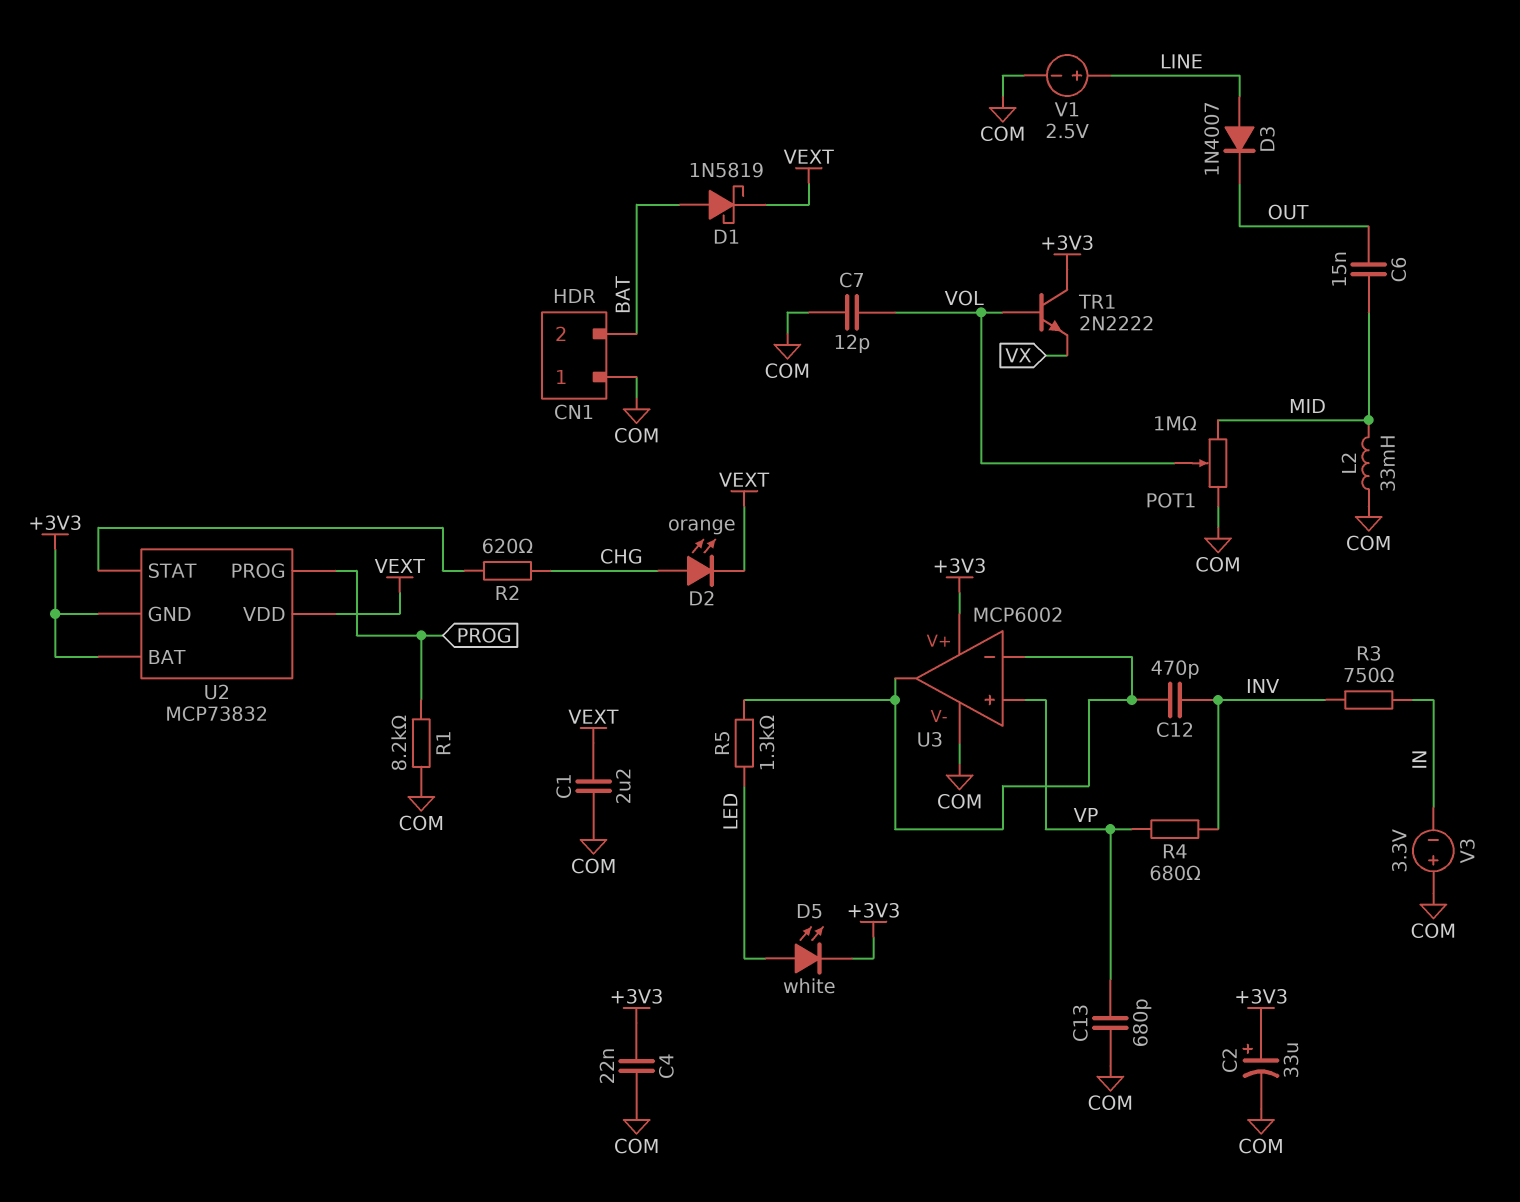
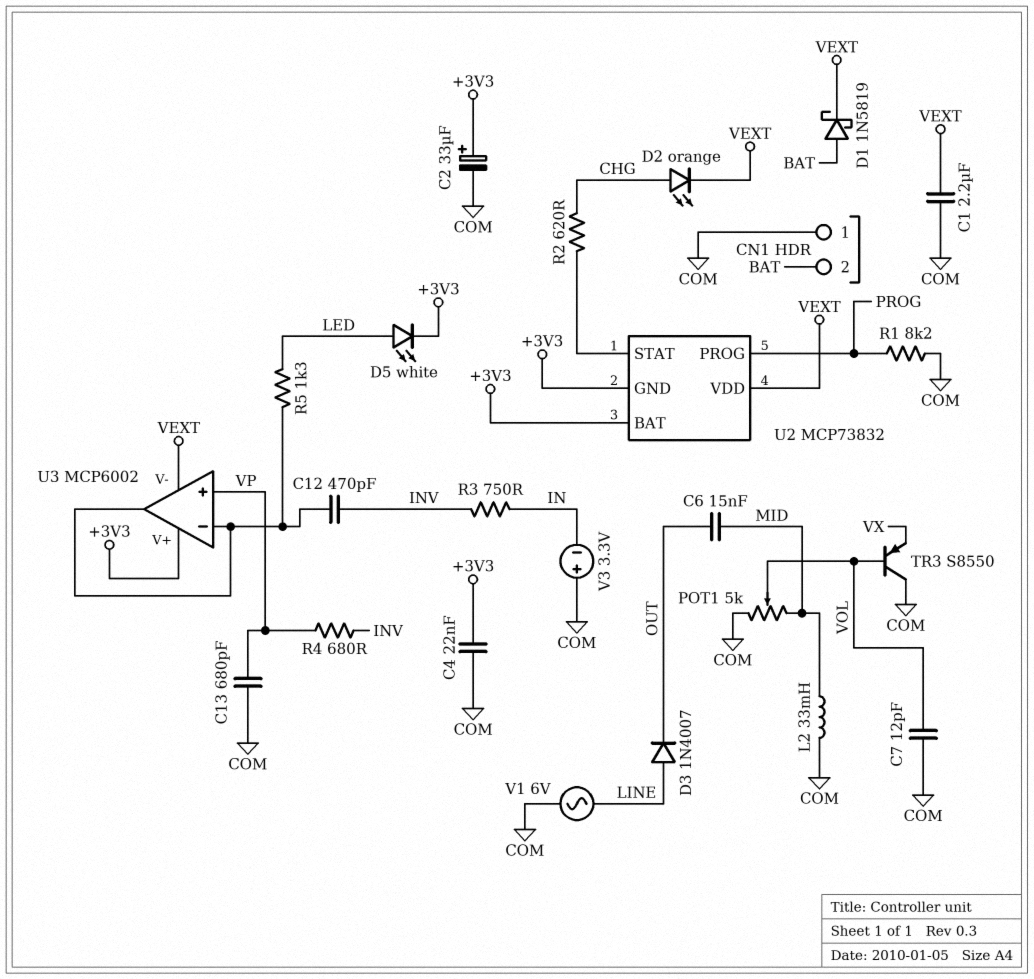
POT1: 1M (COM, MID, wiper VOL) -> 5k (COM, MID, wiper VOL)
TR1: NPN 2N2222 (B VOL, C +3V3, E VX) -> none
TR3: none -> PNP S8550 (B VOL, C COM, E VX)
U3 pin V-: COM -> VEXT
V1: 2.5V (plus LINE, minus COM) -> AC 6V (COM, LINE)

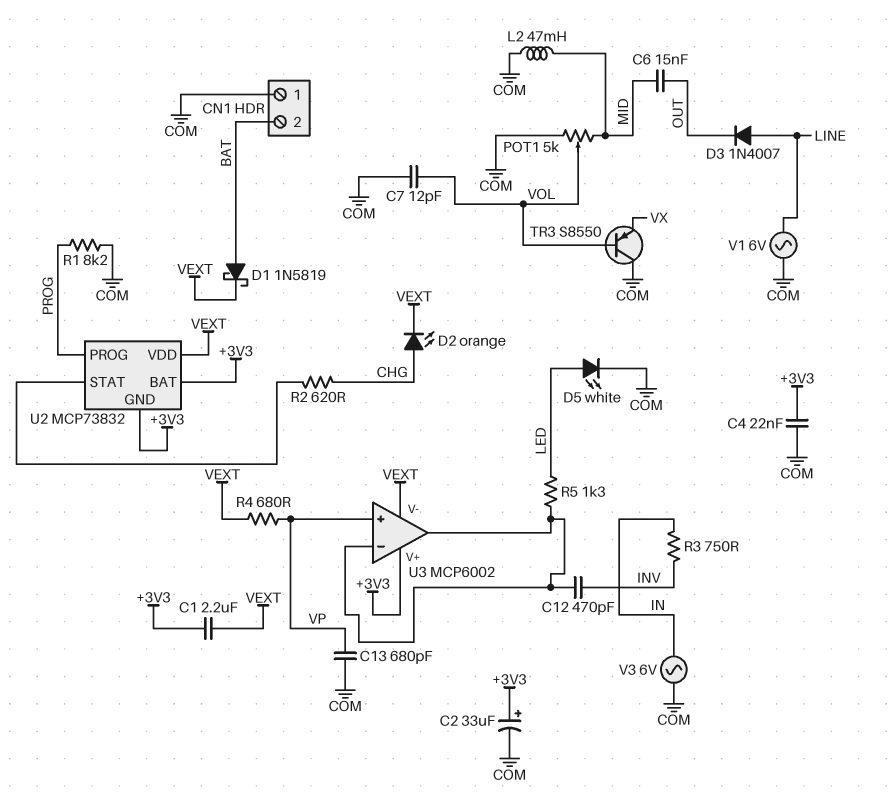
C1: 2.2uF (COM, VEXT) -> 2.2uF (+3V3, VEXT)
D5: LED white (A LED, K +3V3) -> LED white (A LED, K COM)
L2: 33mH (COM, MID) -> 47mH (COM, MID)
R4: 680 (INV, VP) -> 680 (VEXT, VP)
V3: 3.3V (plus COM, minus IN) -> AC 6V (COM, IN)

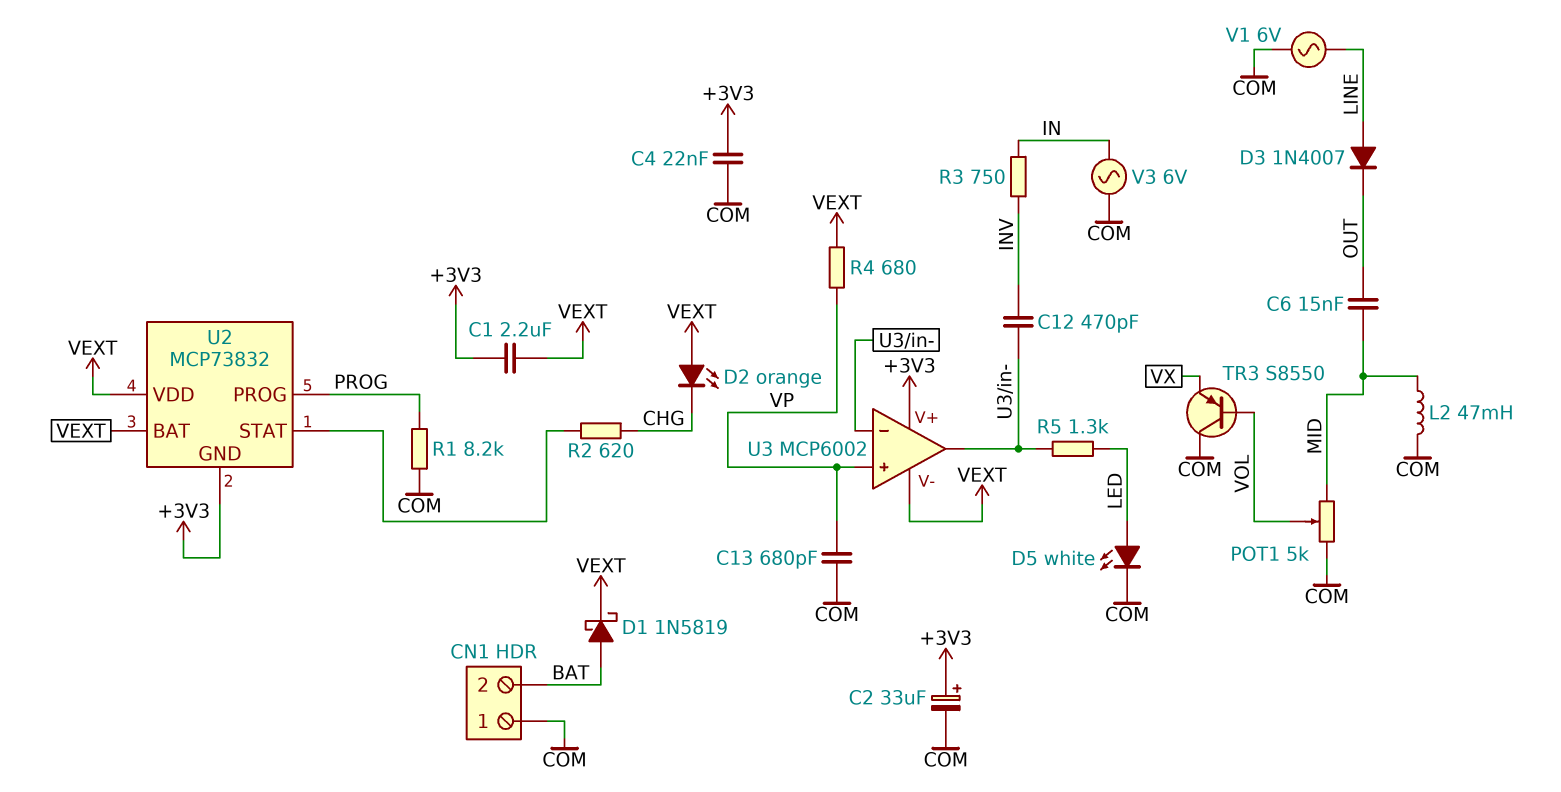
C7: 12pF (COM, VOL) -> none
D2: LED orange (A CHG, K VEXT) -> LED orange (A VEXT, K CHG)
U2 pin BAT: +3V3 -> VEXT

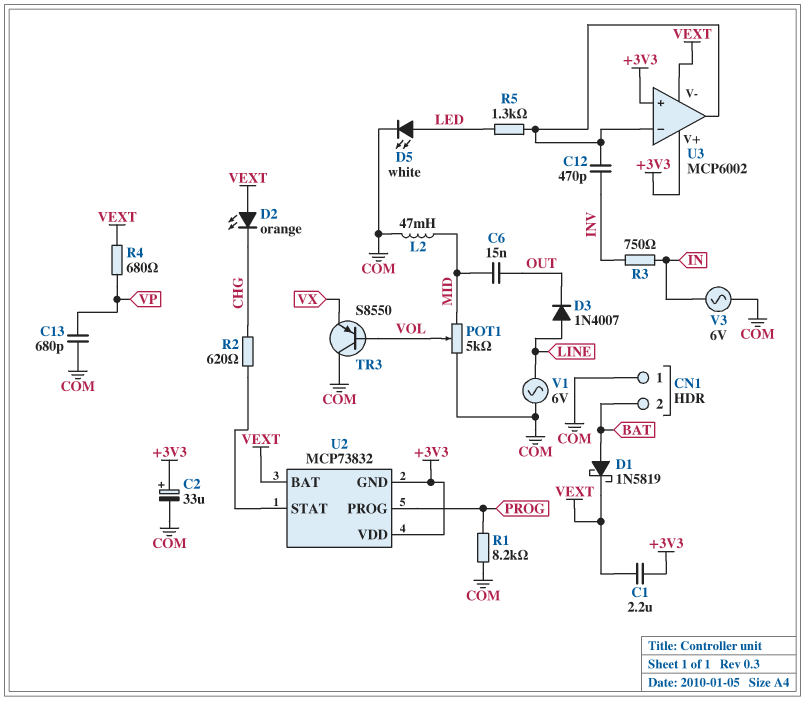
C4: 22nF (+3V3, COM) -> none
U2 pin VDD: VEXT -> +3V3
U3 pin in+: VP -> +3V3

